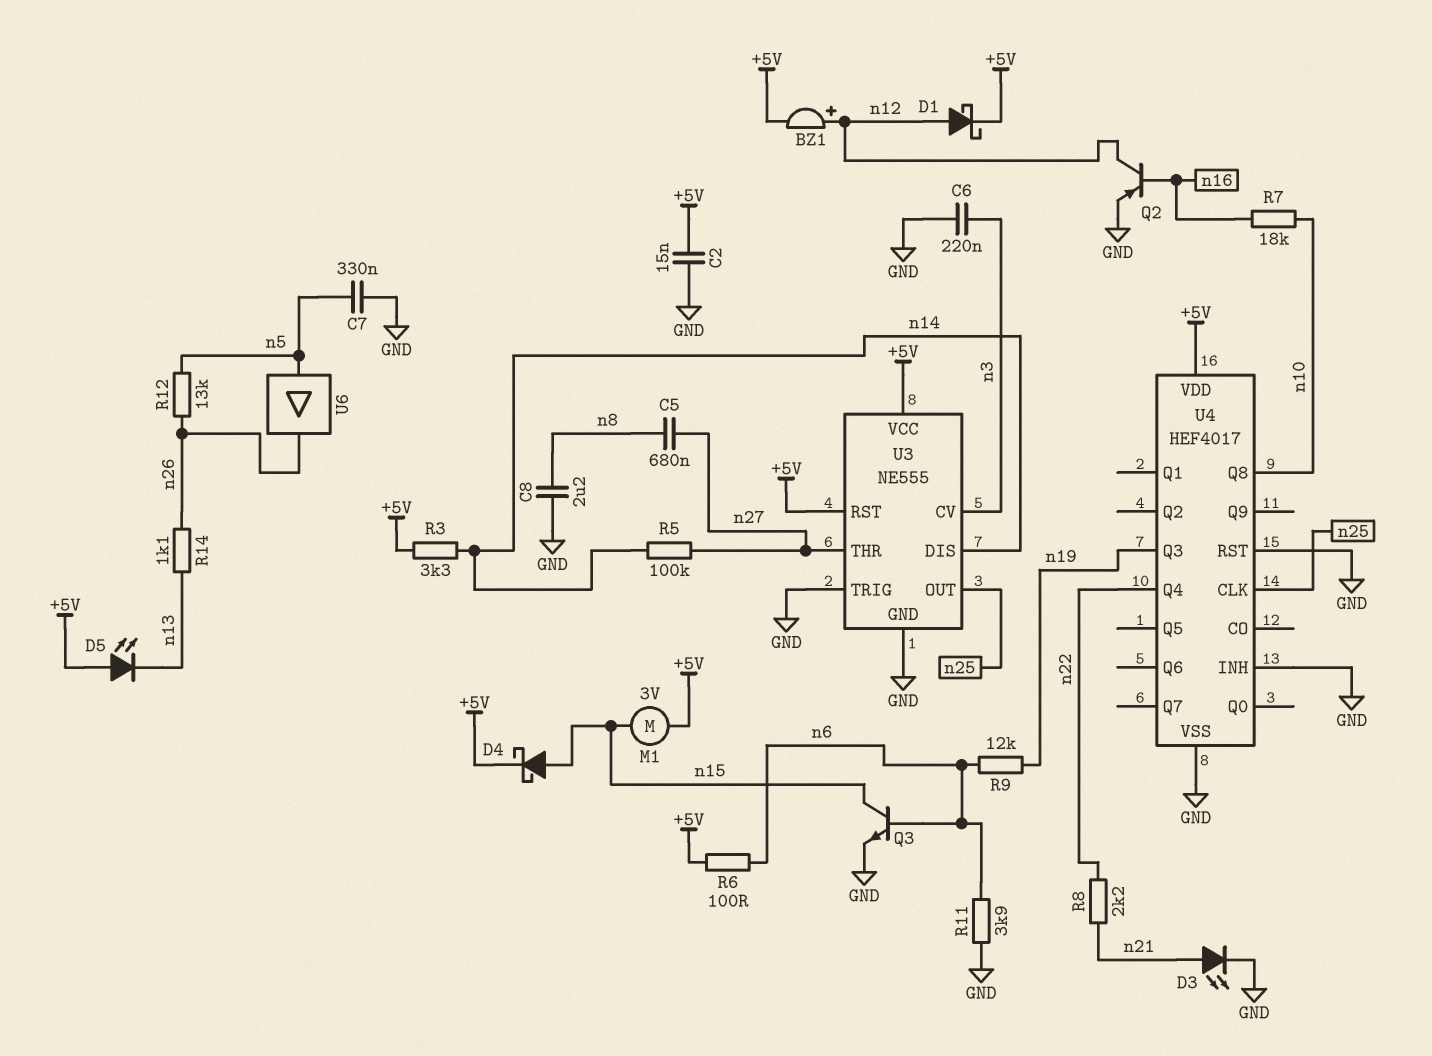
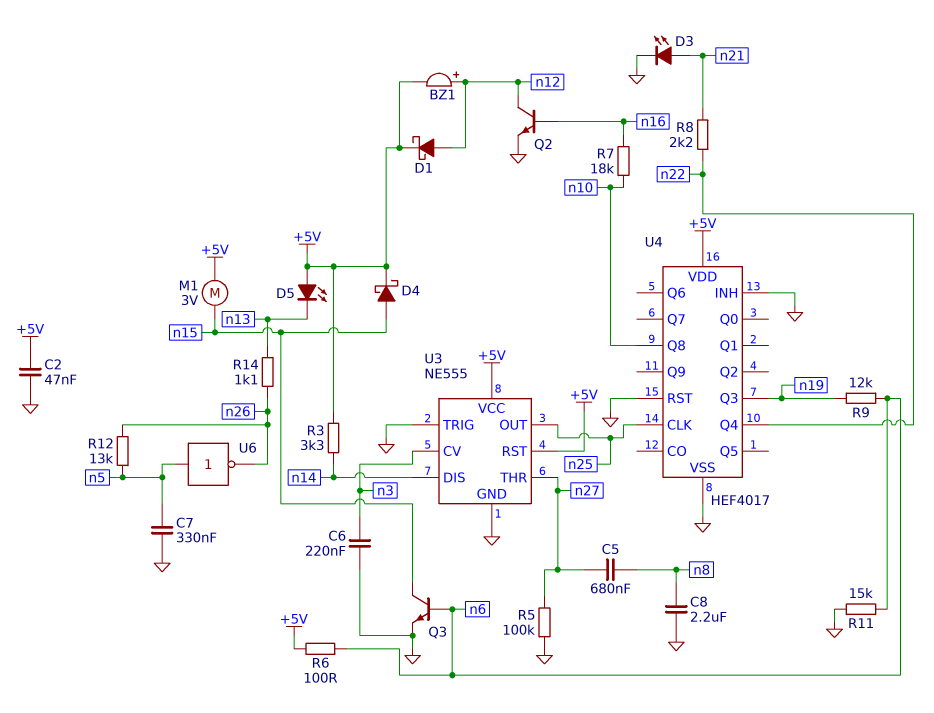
C2: 15nF (+5V, GND) -> 47nF (+5V, GND)
Q2: PNP (B n16, C n12, E GND) -> NPN (B n16, C n12, E GND)
R5: 100k (n14, n27) -> 100k (GND, n27)
R11: 3.9k (GND, n6) -> 15k (GND, n6)
U6: buffer (in n5, out n26) -> NOT (in n5, out n26)

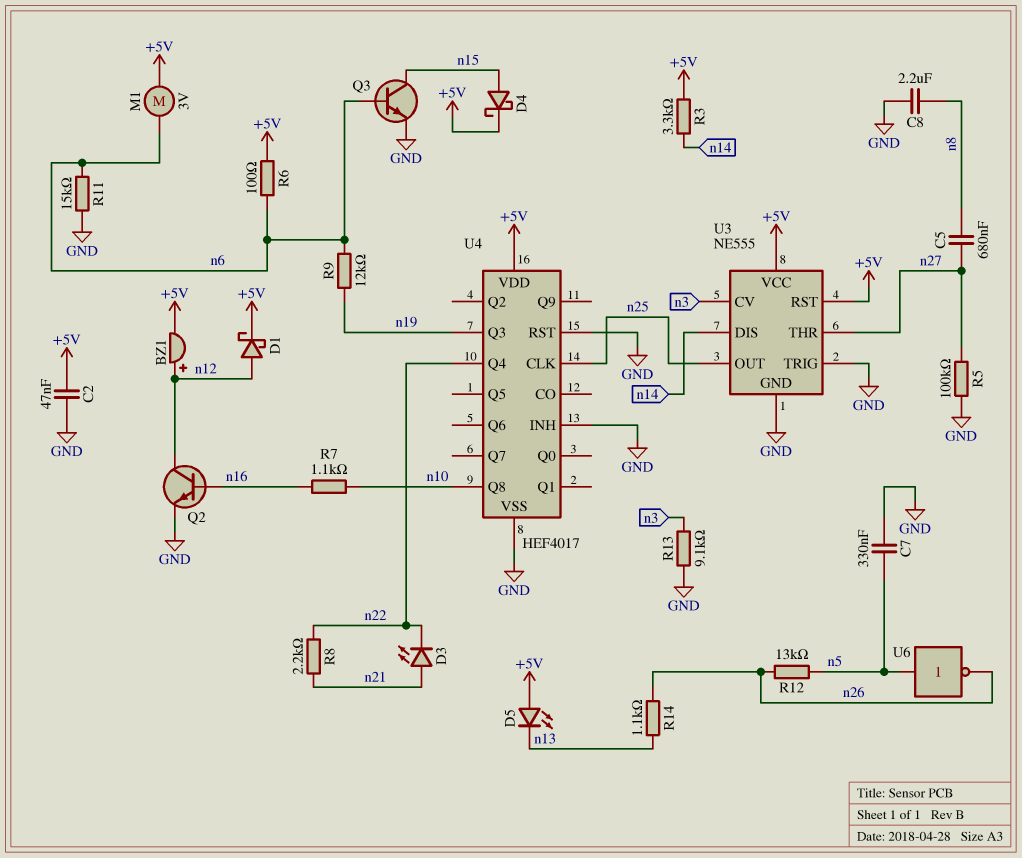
C6: 220nF (GND, n3) -> none
D3: LED (A n21, K GND) -> LED (A n21, K n22)
M1: motor 3V (+5V, n15) -> motor 3V (+5V, n6)
R7: 18k (n10, n16) -> 1.1k (n10, n16)
R13: none -> 9.1k (GND, n3)

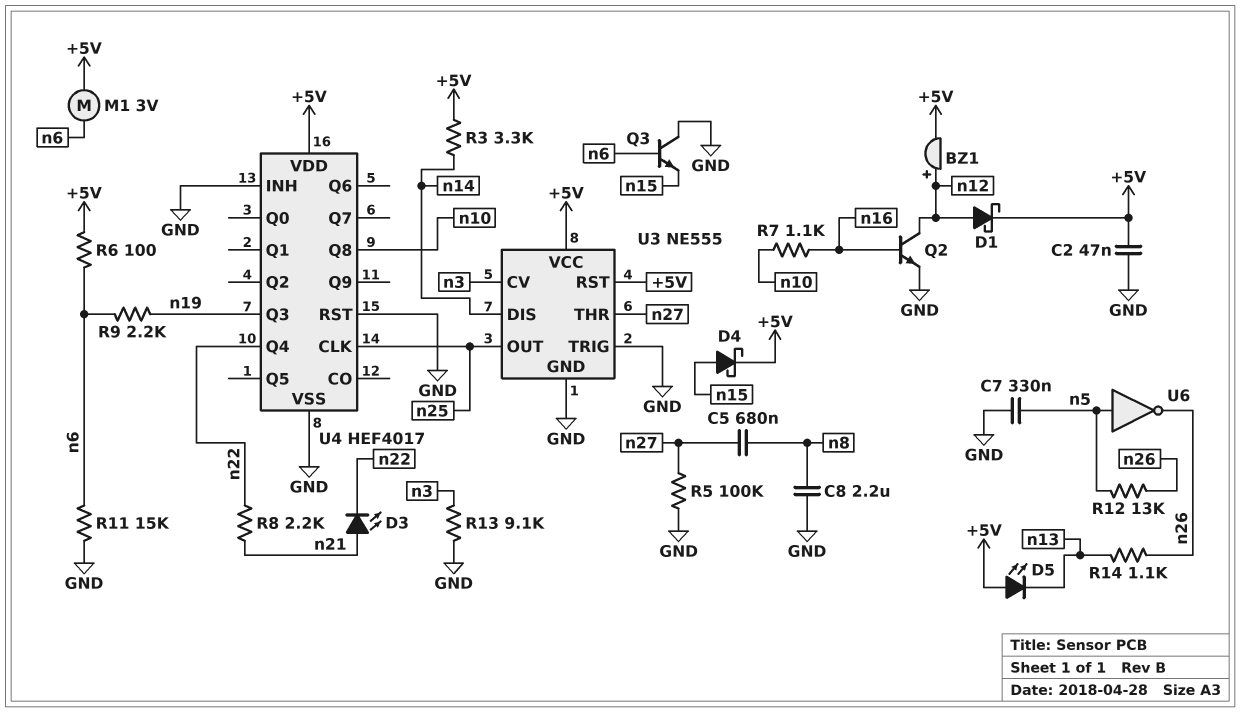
Q3: NPN (B n6, C n15, E GND) -> NPN (B n6, C GND, E n15)
R9: 12k (n6, n19) -> 2.2k (n6, n19)

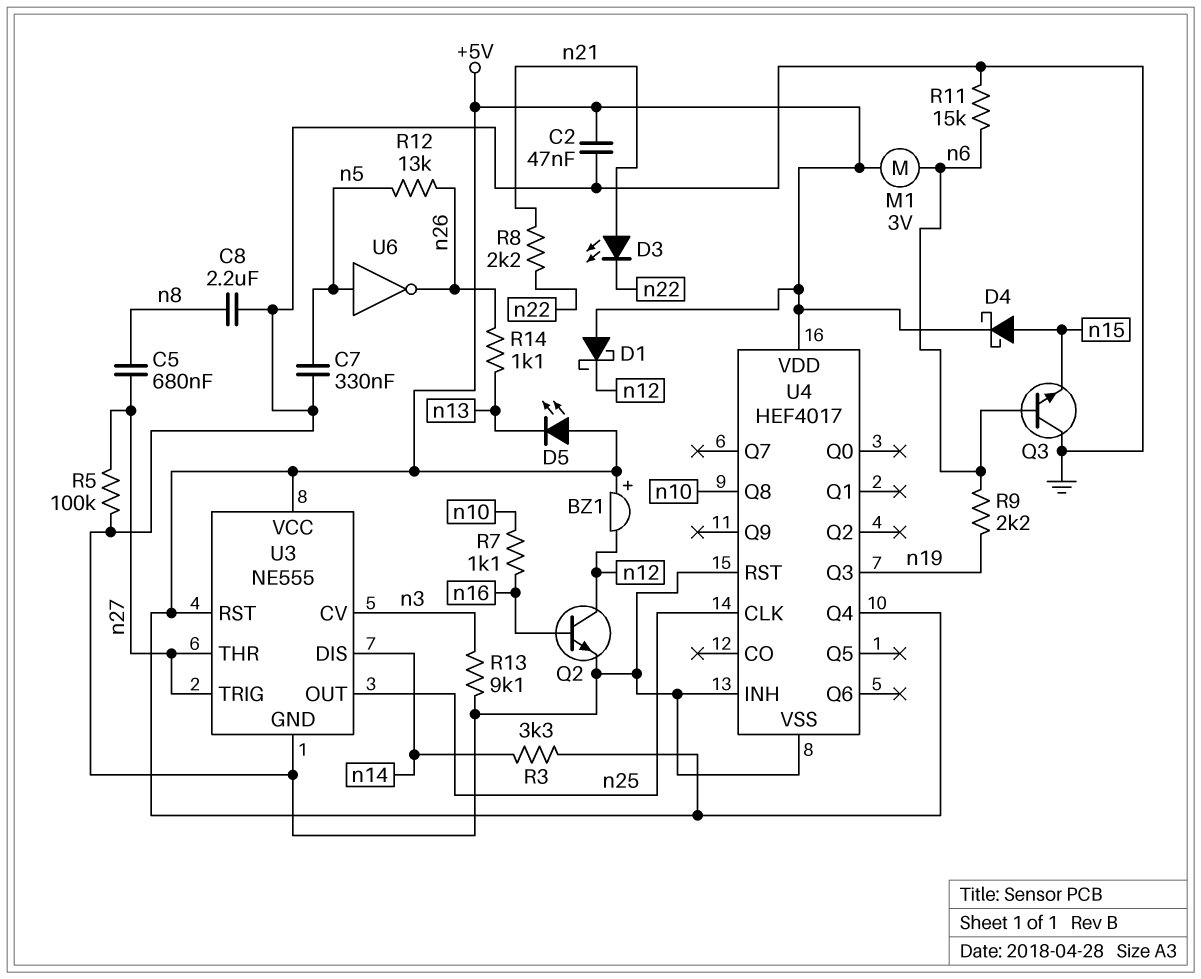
BZ1: buzzer (plus n12, minus +5V) -> buzzer (plus +5V, minus n12)
D1: schottky (A n12, K +5V) -> schottky (A +5V, K n12)
R6: 100 (+5V, n6) -> none
U3 pin TRIG: GND -> n27
U4 pin Q4: n22 -> +5V

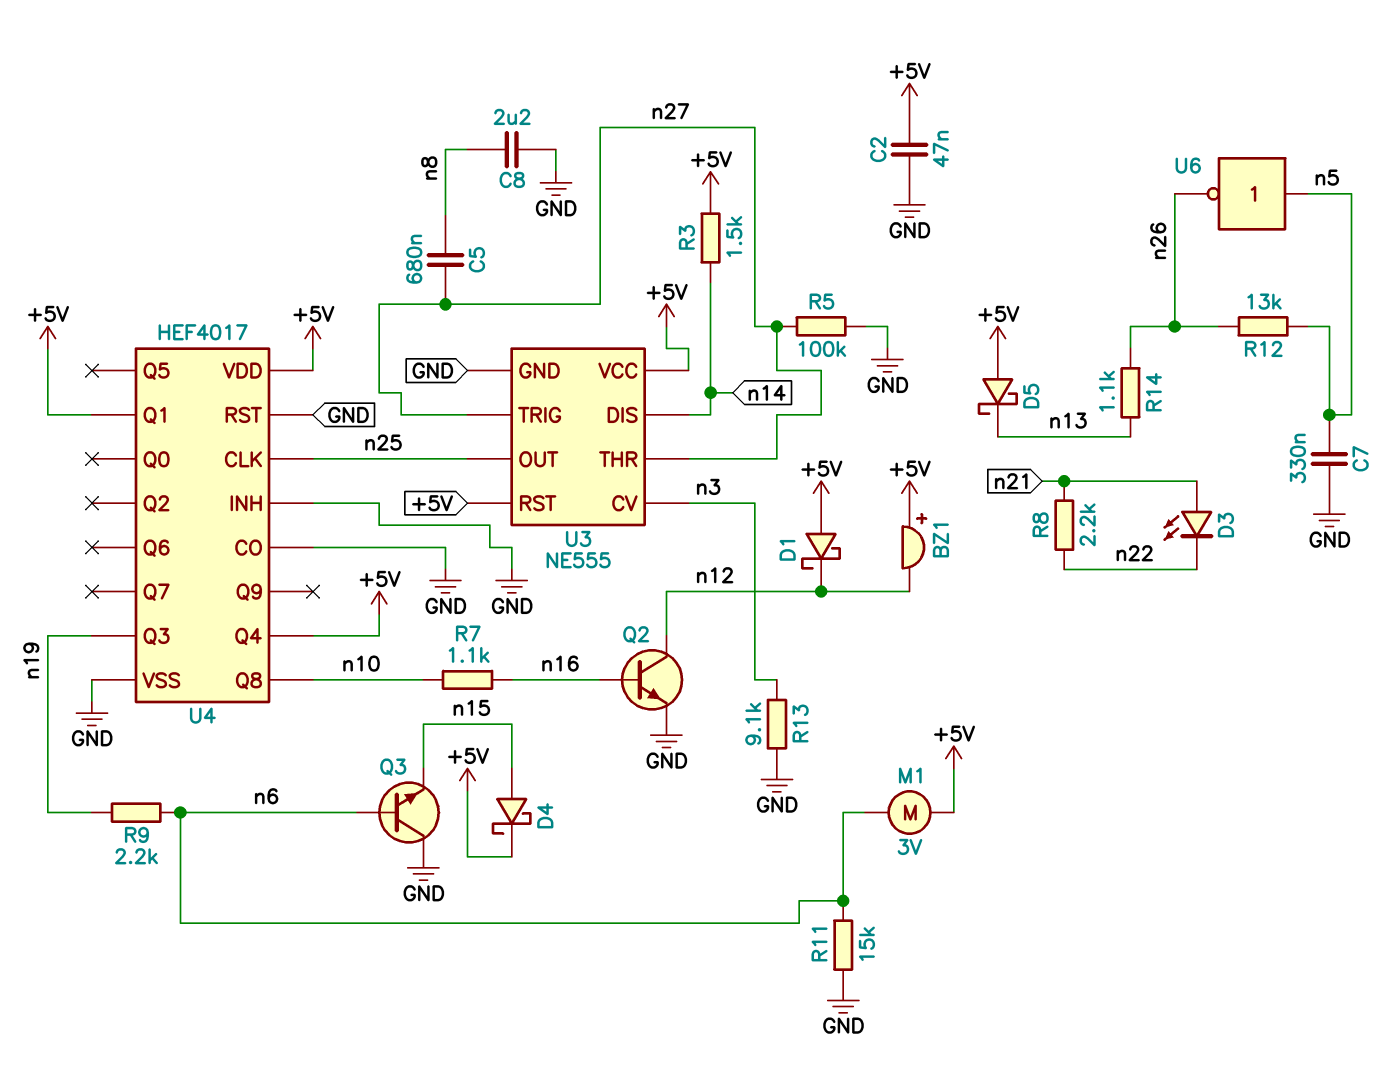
D5: LED (A +5V, K n13) -> schottky (A +5V, K n13)
R3: 3.3k (+5V, n14) -> 1.5k (+5V, n14)
U4 pin CO: none -> GND
U4 pin Q1: none -> +5V

